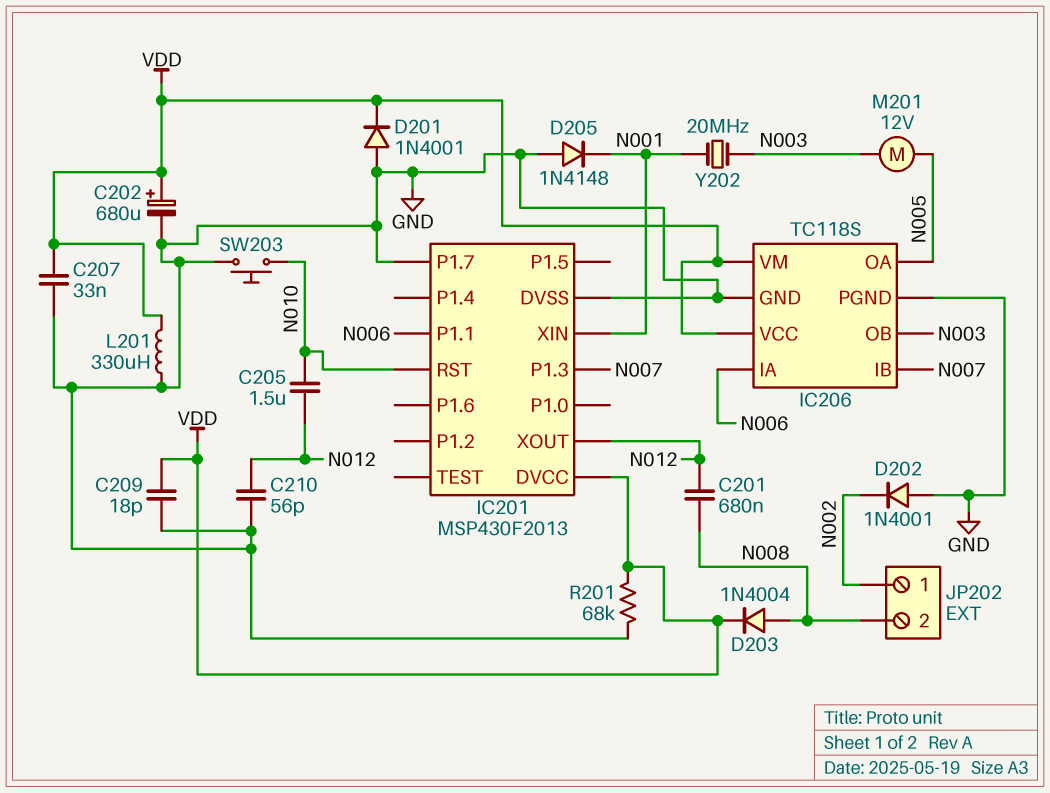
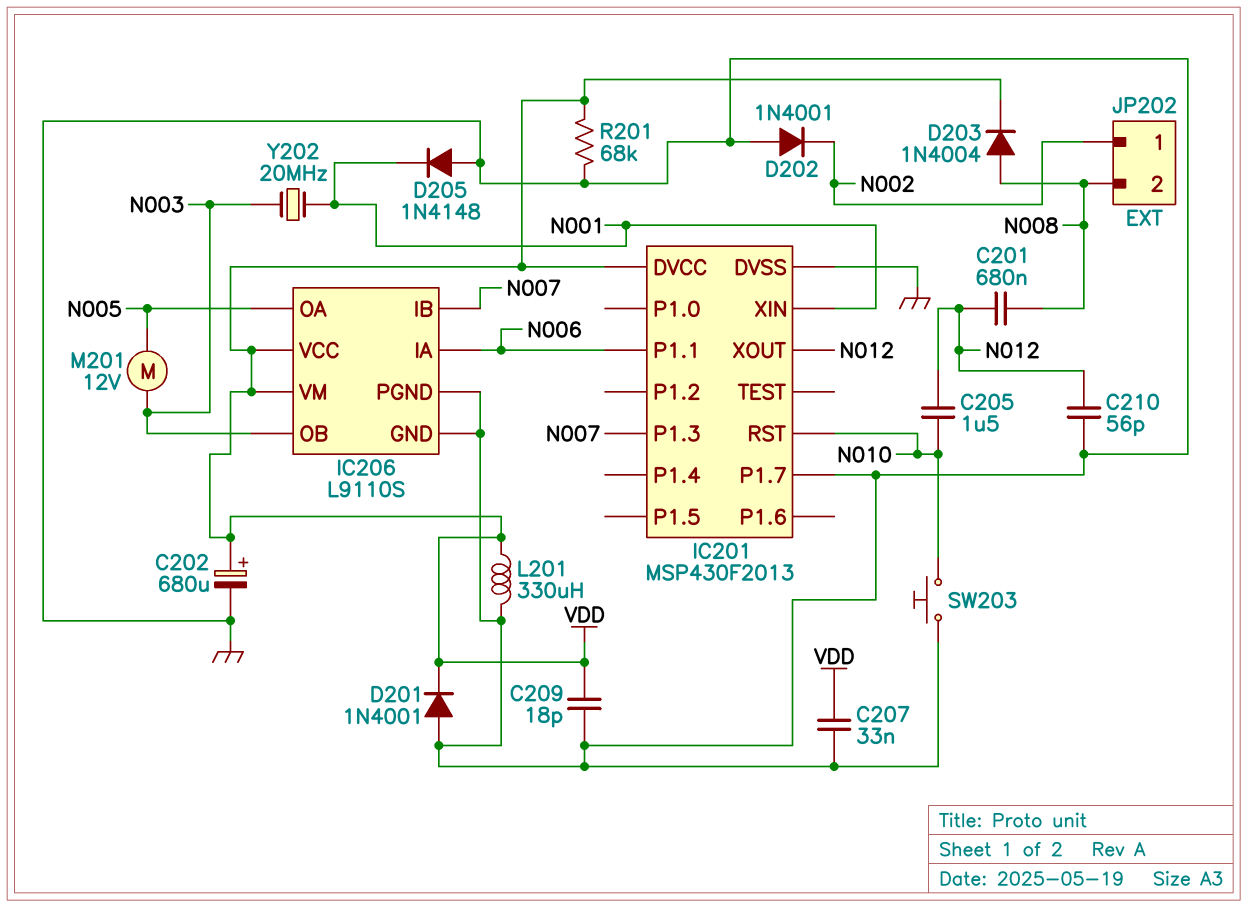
IC206: TC118S -> L9110S

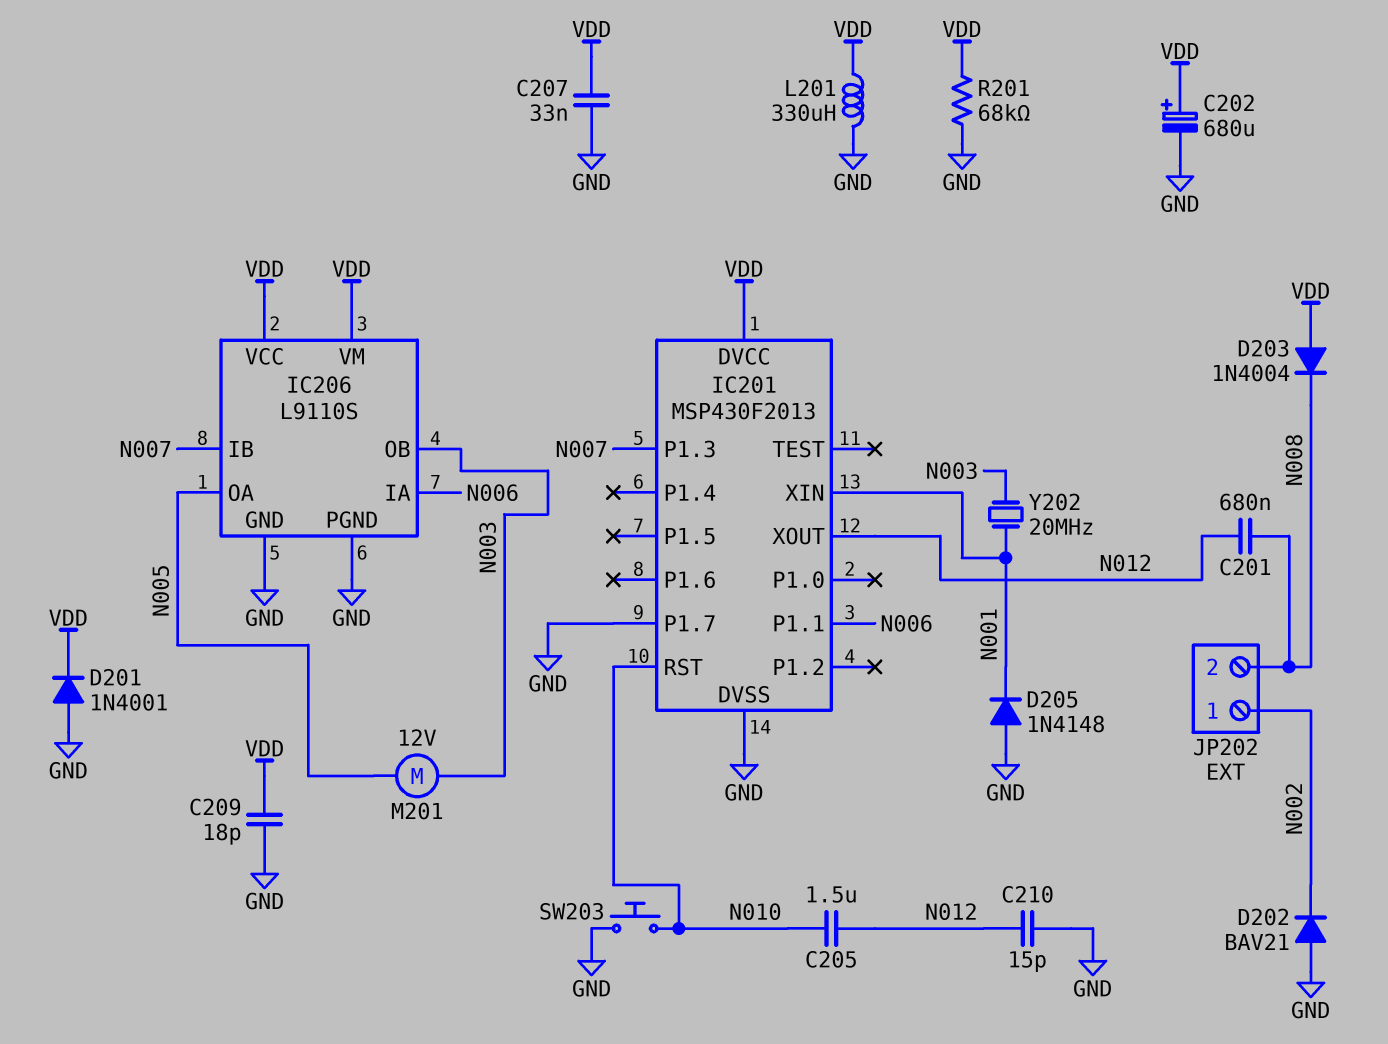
C210: 56pF (GND, N012) -> 15pF (GND, N012)
D202: diode 1N4001 (A GND, K N002) -> diode BAV21 (A GND, K N002)
D203: diode 1N4004 (A N008, K VDD) -> diode 1N4004 (A VDD, K N008)

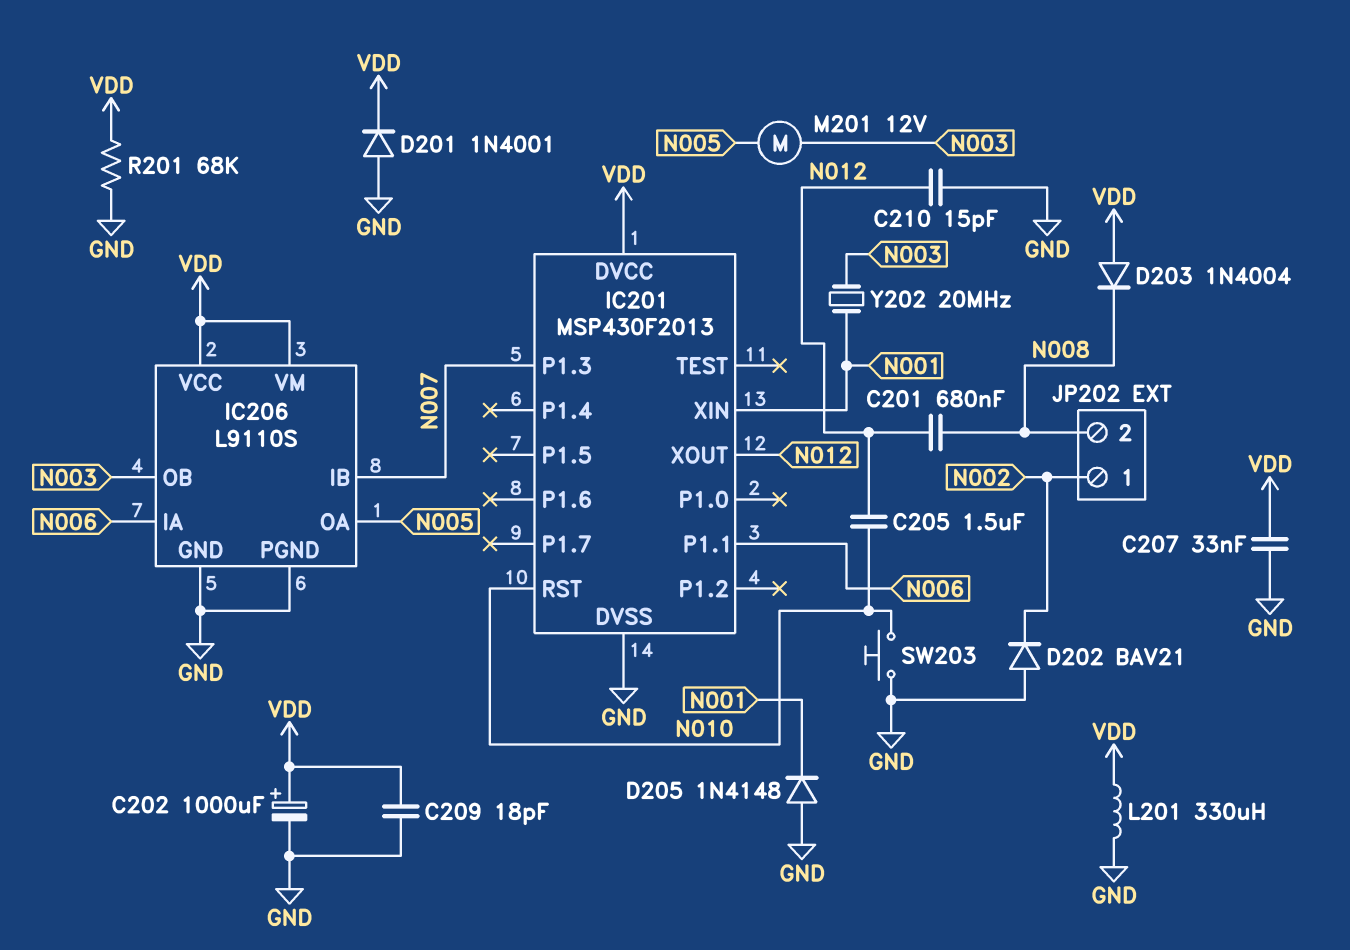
C202: 680uF (plus VDD, minus GND) -> 1000uF (plus VDD, minus GND)
IC201 pin P1.7: GND -> none

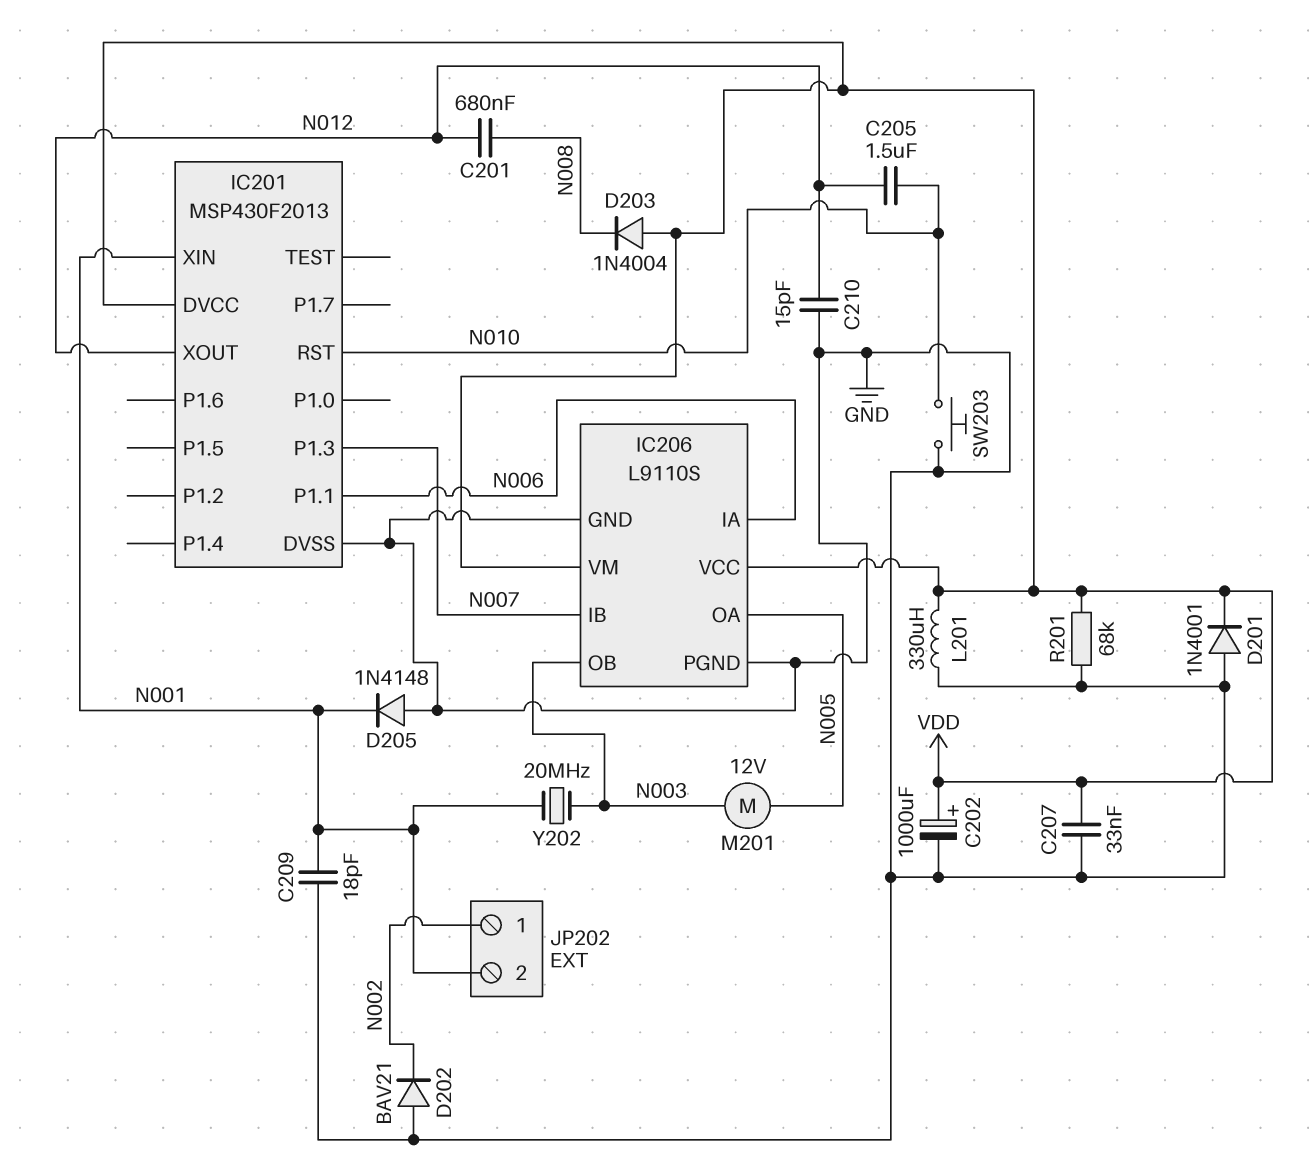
C209: 18pF (GND, VDD) -> 18pF (GND, N001)
JP202 pin 2: N008 -> N001

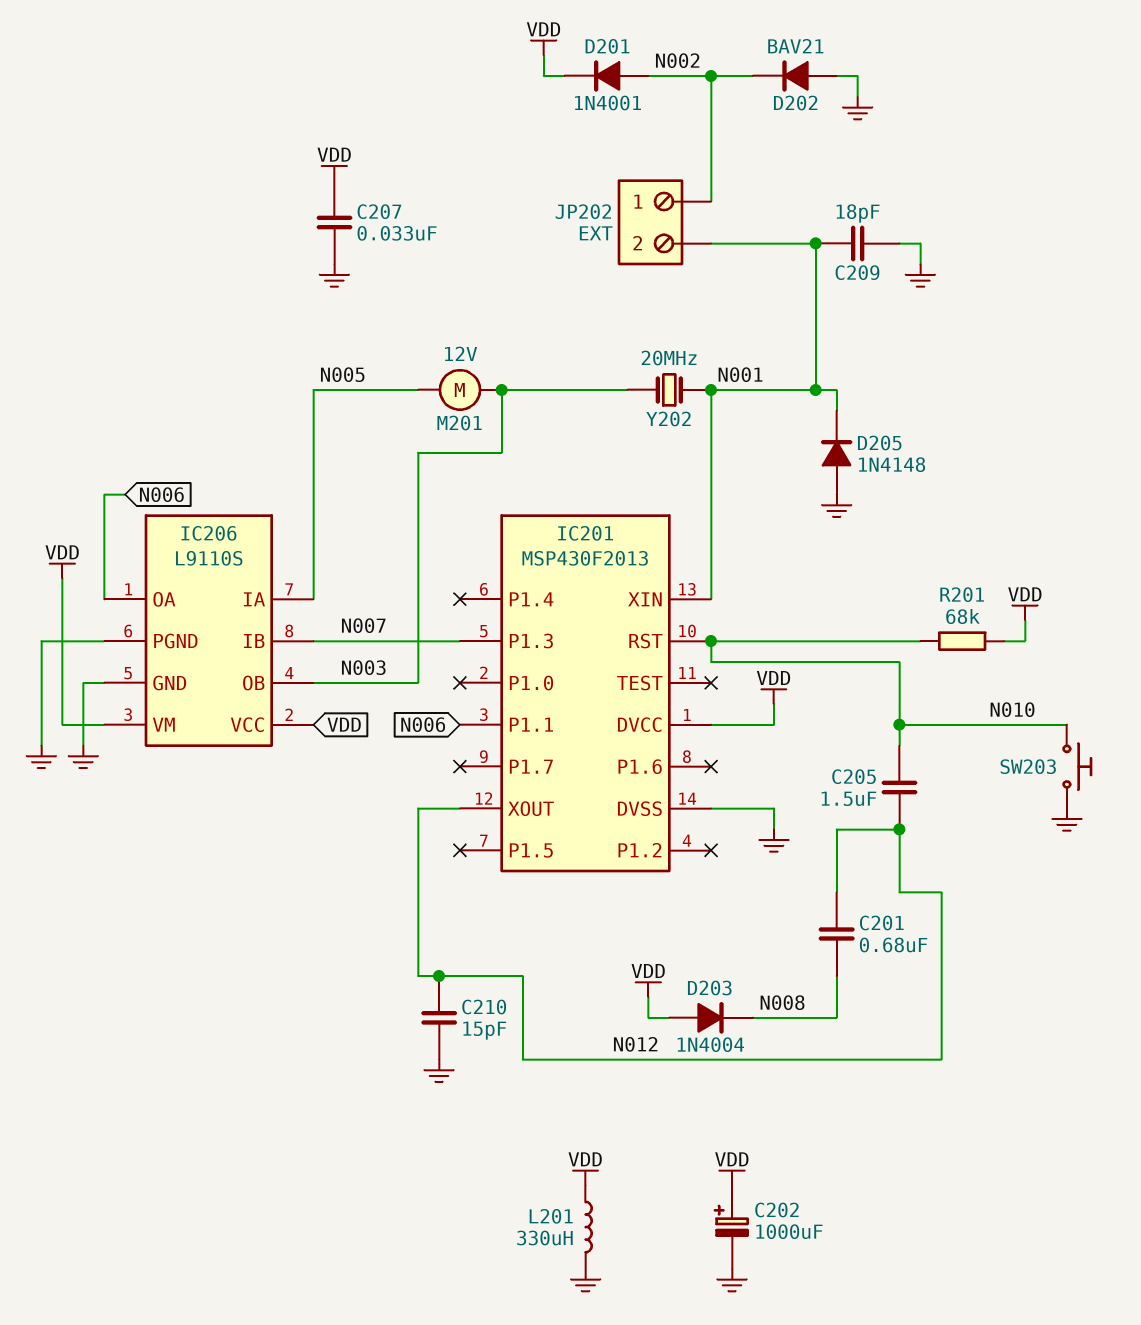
D201: diode 1N4001 (A GND, K VDD) -> diode 1N4001 (A N002, K VDD)
IC206 pin IA: N006 -> N005
IC206 pin OA: N005 -> N006
R201: 68k (GND, VDD) -> 68k (N010, VDD)

